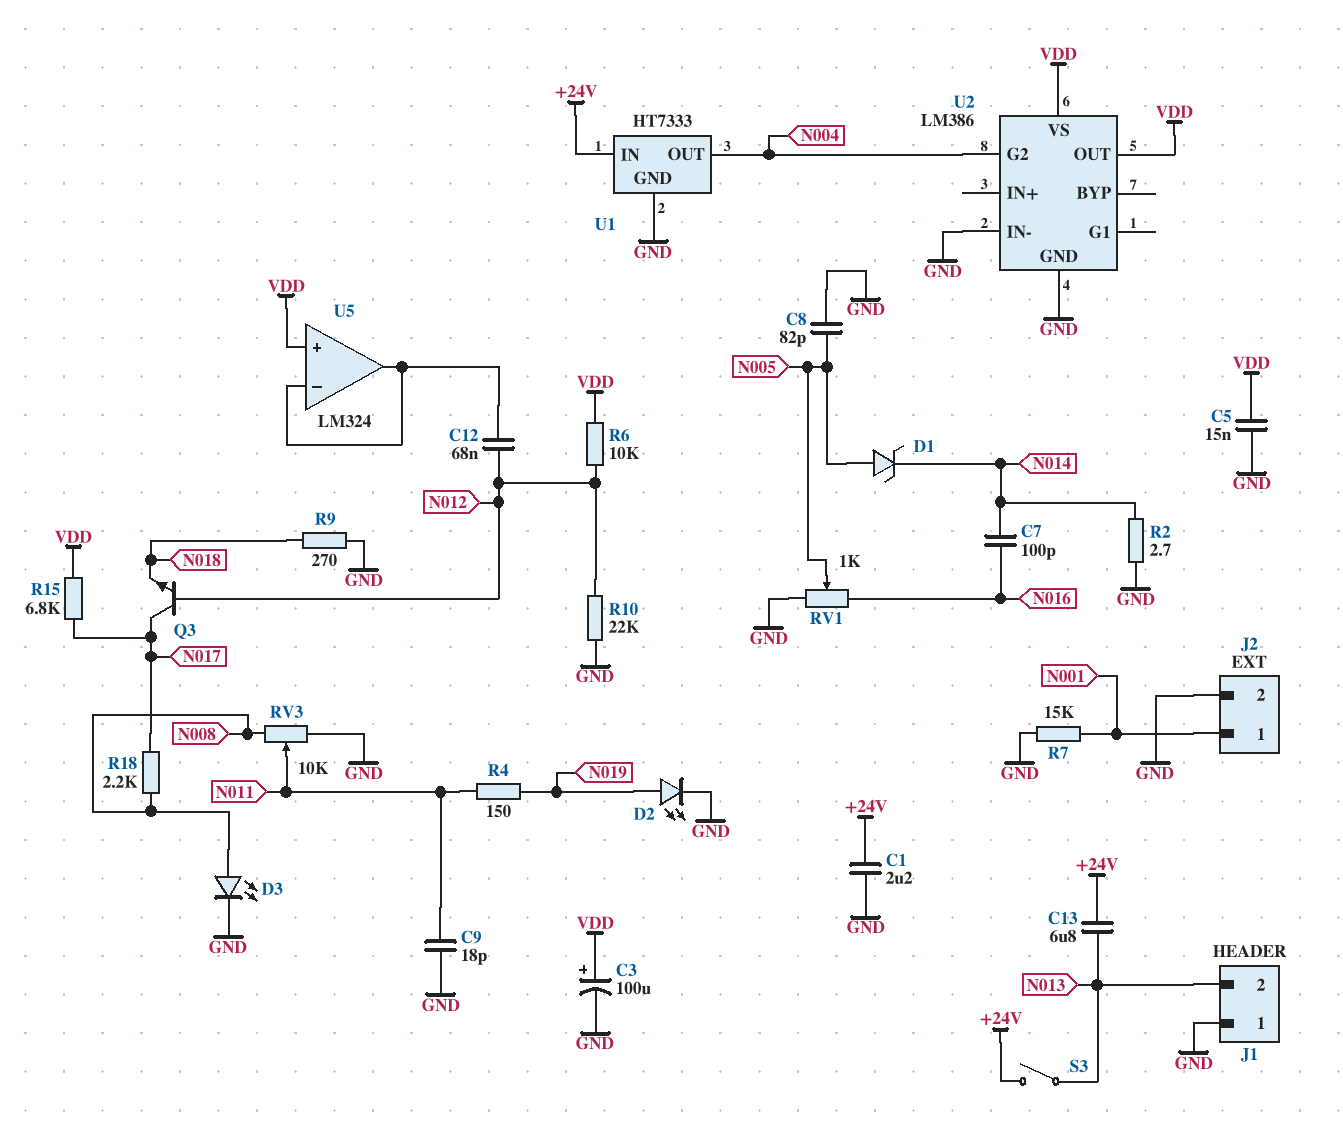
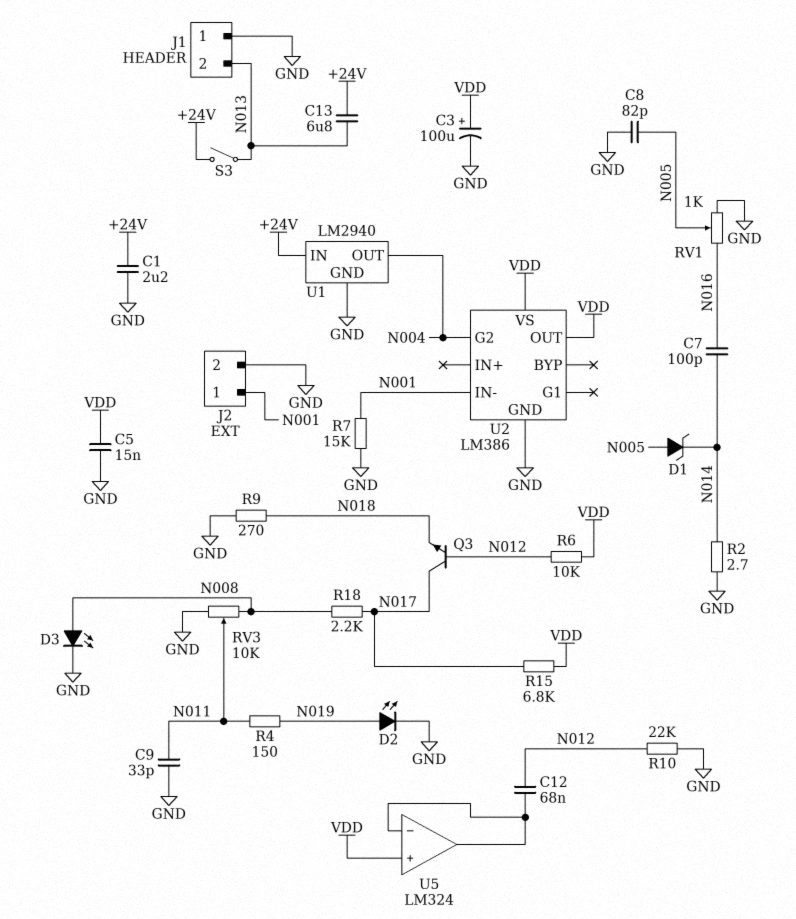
C9: 18pF (GND, N011) -> 33pF (GND, N011)
U1: HT7333 -> LM2940
U2 pin IN-: GND -> N001

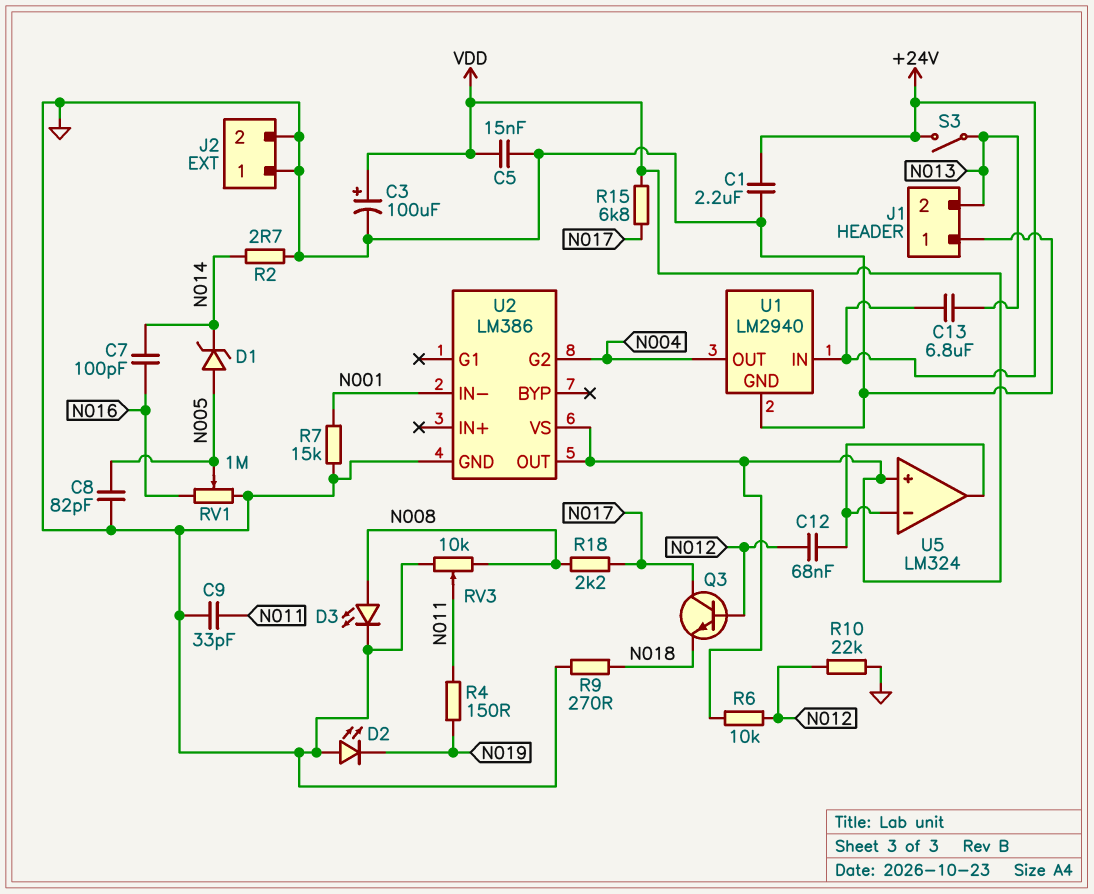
D2: LED (A N019, K GND) -> LED (A GND, K N019)
J2 pin 1: N001 -> GND
RV1: 1k (GND, N016, wiper N005) -> 1M (GND, N016, wiper N005)

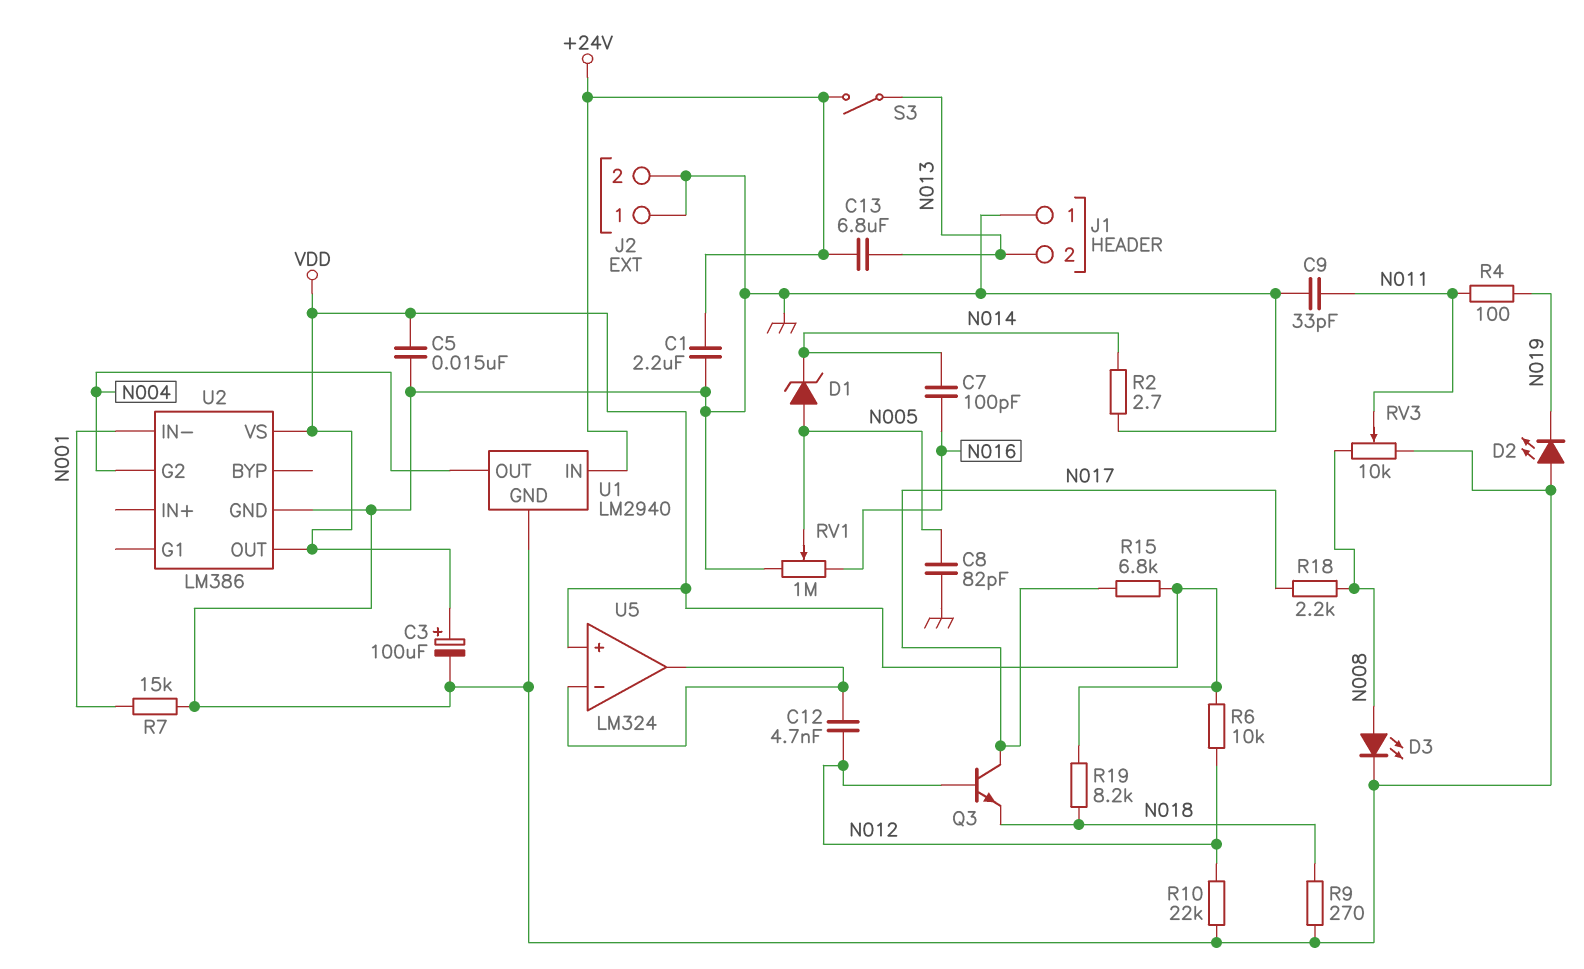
C12: 68nF (N012, U5/in-) -> 4.7nF (N012, U5/in-)
R4: 150 (N011, N019) -> 100 (N011, N019)
R19: none -> 8.2k (N018, VDD)

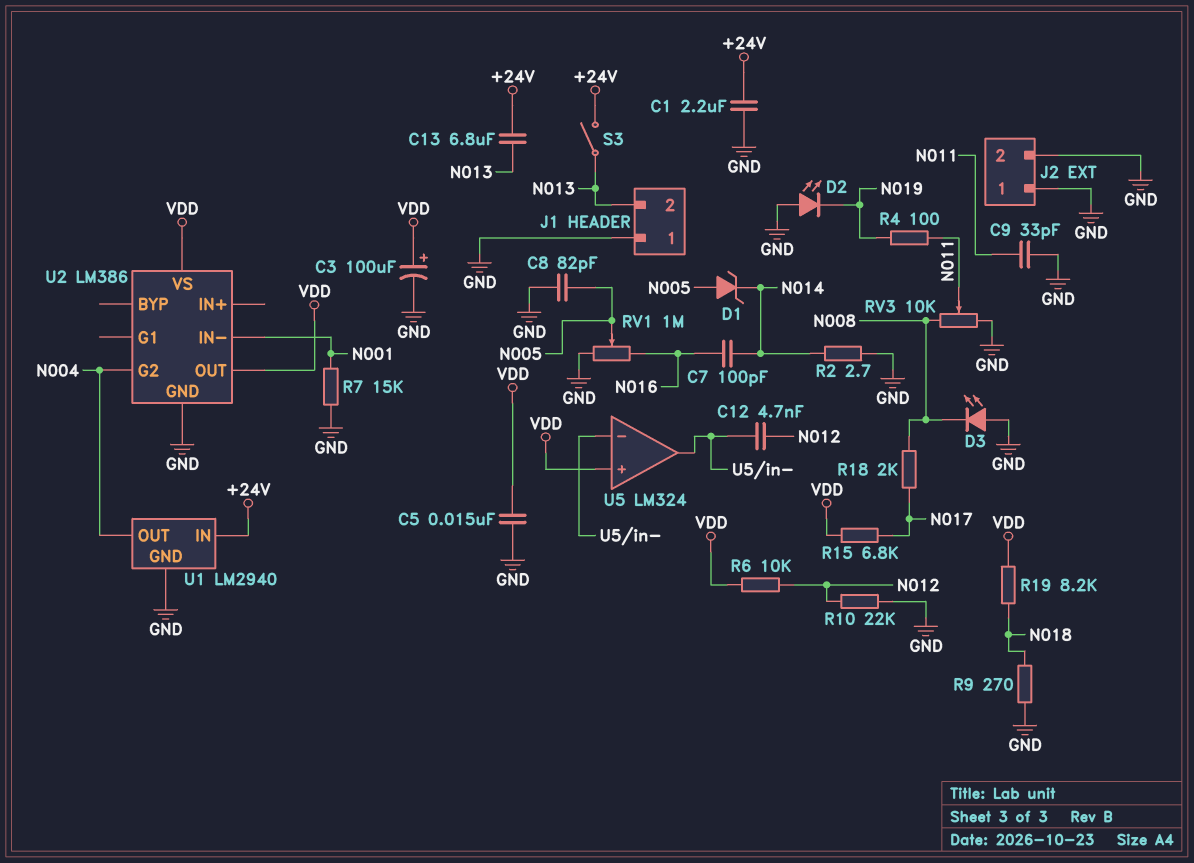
D3: LED (A N008, K GND) -> LED (A GND, K N008)
Q3: NPN (B N012, C N017, E N018) -> none
R18: 2.2k (N008, N017) -> 2k (N008, N017)

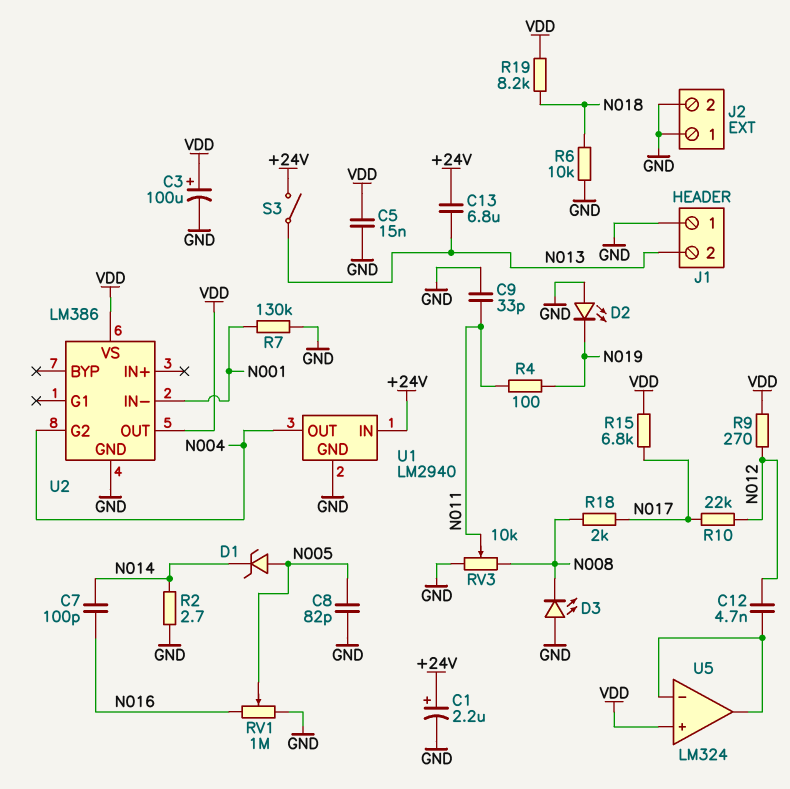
C1: 2.2uF (+24V, GND) -> 2.2uF (plus +24V, minus GND)
R6: 10k (N012, VDD) -> 10k (GND, N018)
R7: 15k (GND, N001) -> 130k (GND, N001)
R9: 270 (GND, N018) -> 270 (N012, VDD)
R10: 22k (GND, N012) -> 22k (N012, N017)

